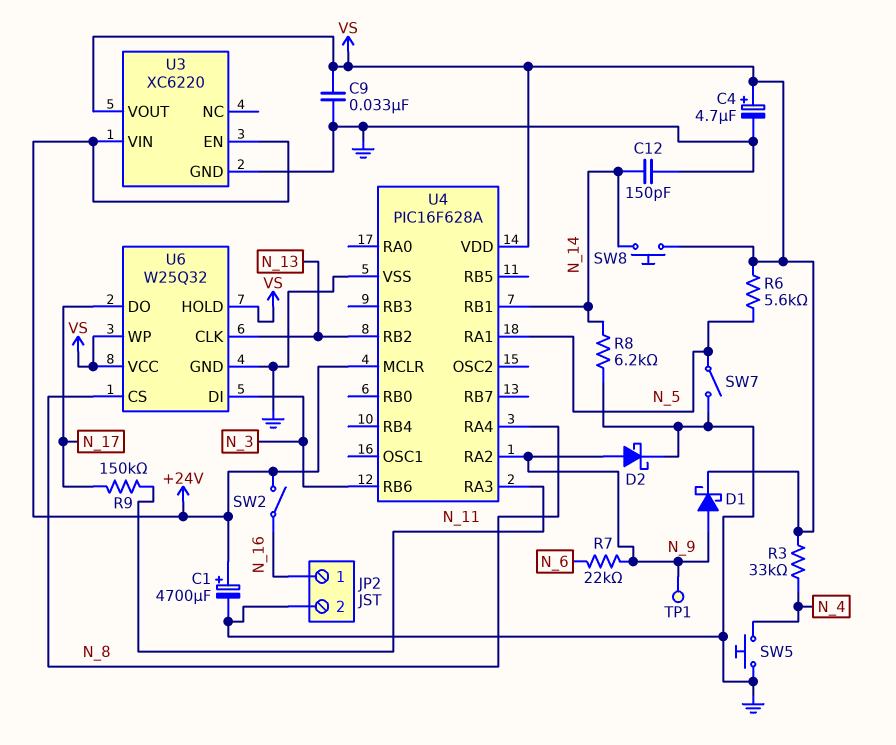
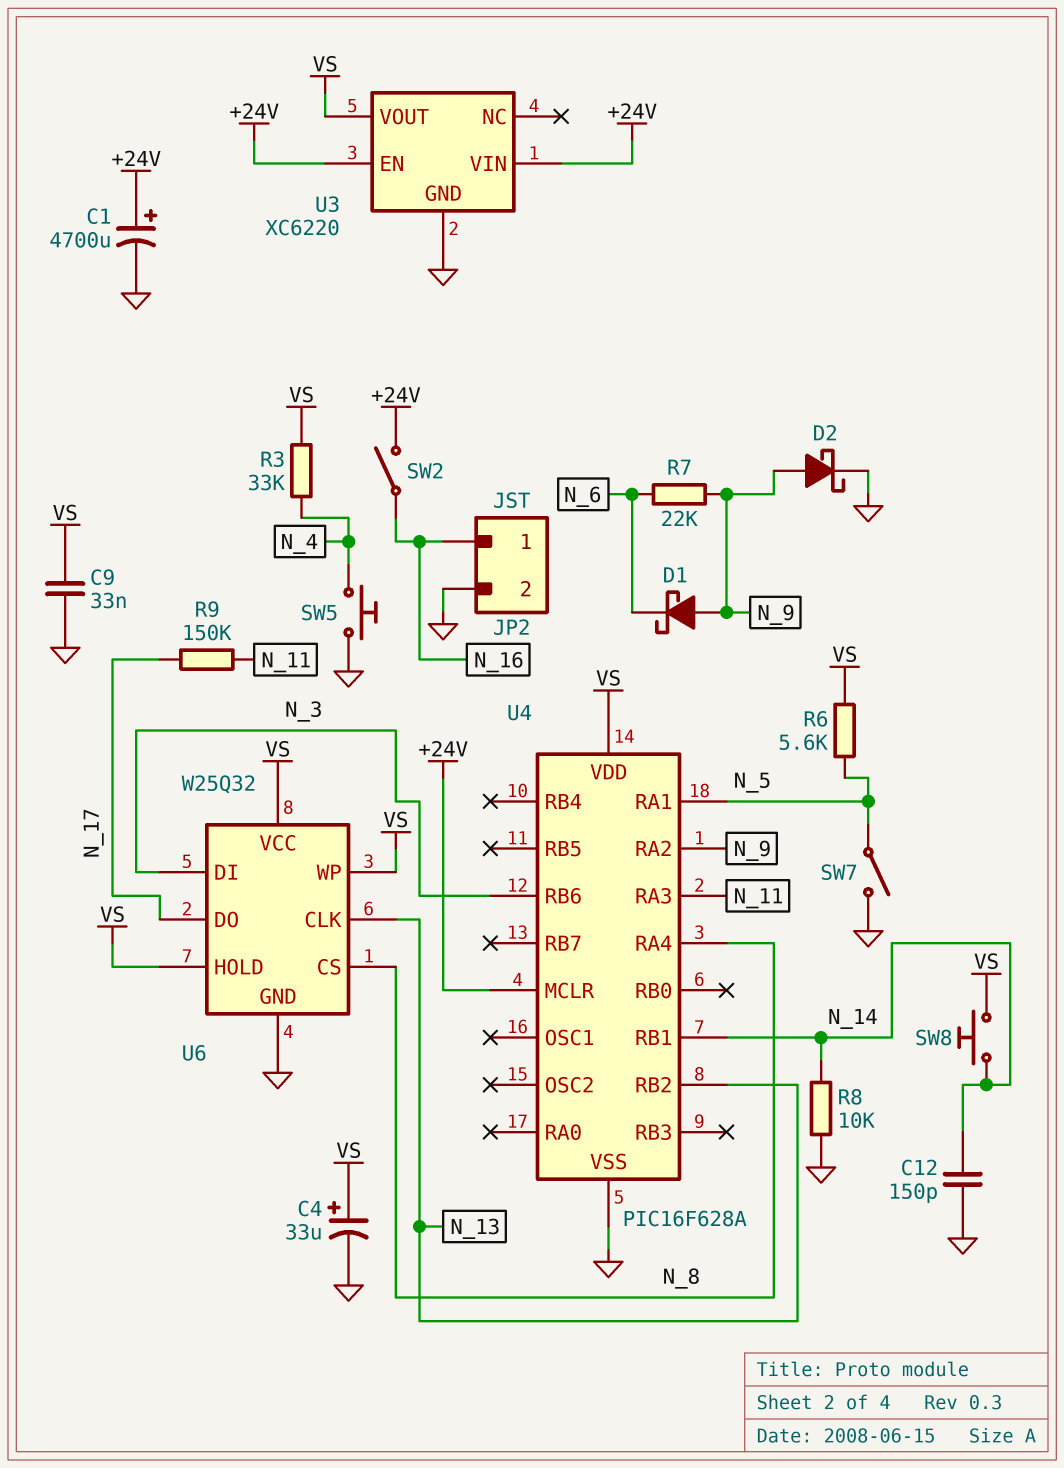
C4: 4.7uF (plus VS, minus GND) -> 33uF (plus VS, minus GND)
D1: schottky (A N_9, K VS) -> schottky (A N_9, K N_6)
R8: 6.2k (GND, N_14) -> 10k (GND, N_14)
TP1: test point (N_9) -> none

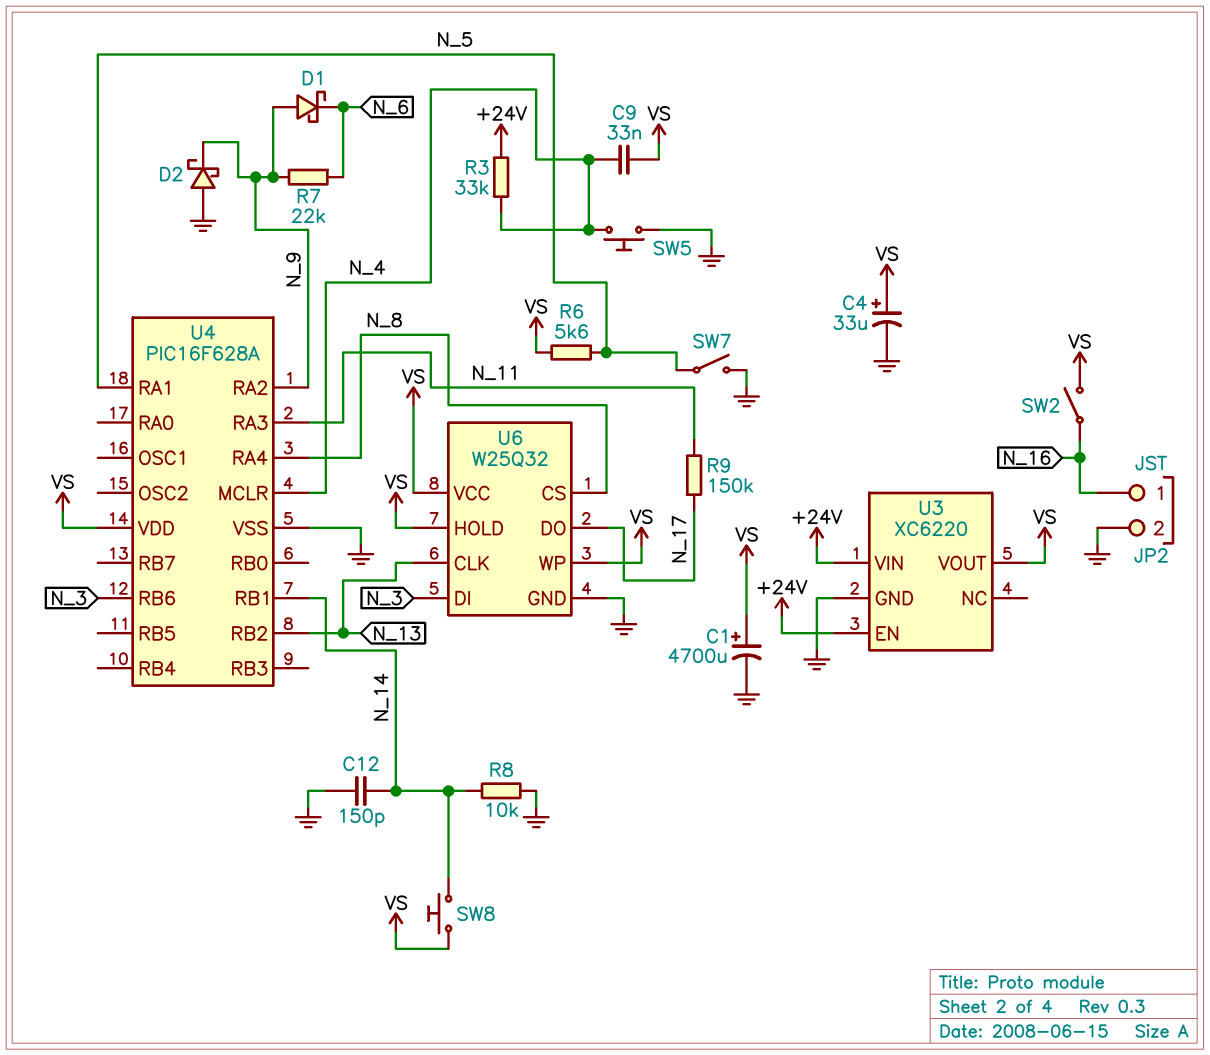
C1: 4700uF (plus +24V, minus GND) -> 4700uF (plus VS, minus GND)
C9: 33nF (GND, VS) -> 33nF (N_4, VS)
D2: schottky (A N_9, K GND) -> schottky (A GND, K N_9)
R3: 33k (N_4, VS) -> 33k (+24V, N_4)
SW2: switch (+24V, N_16) -> switch (N_16, VS)
U4 pin MCLR: +24V -> N_4

